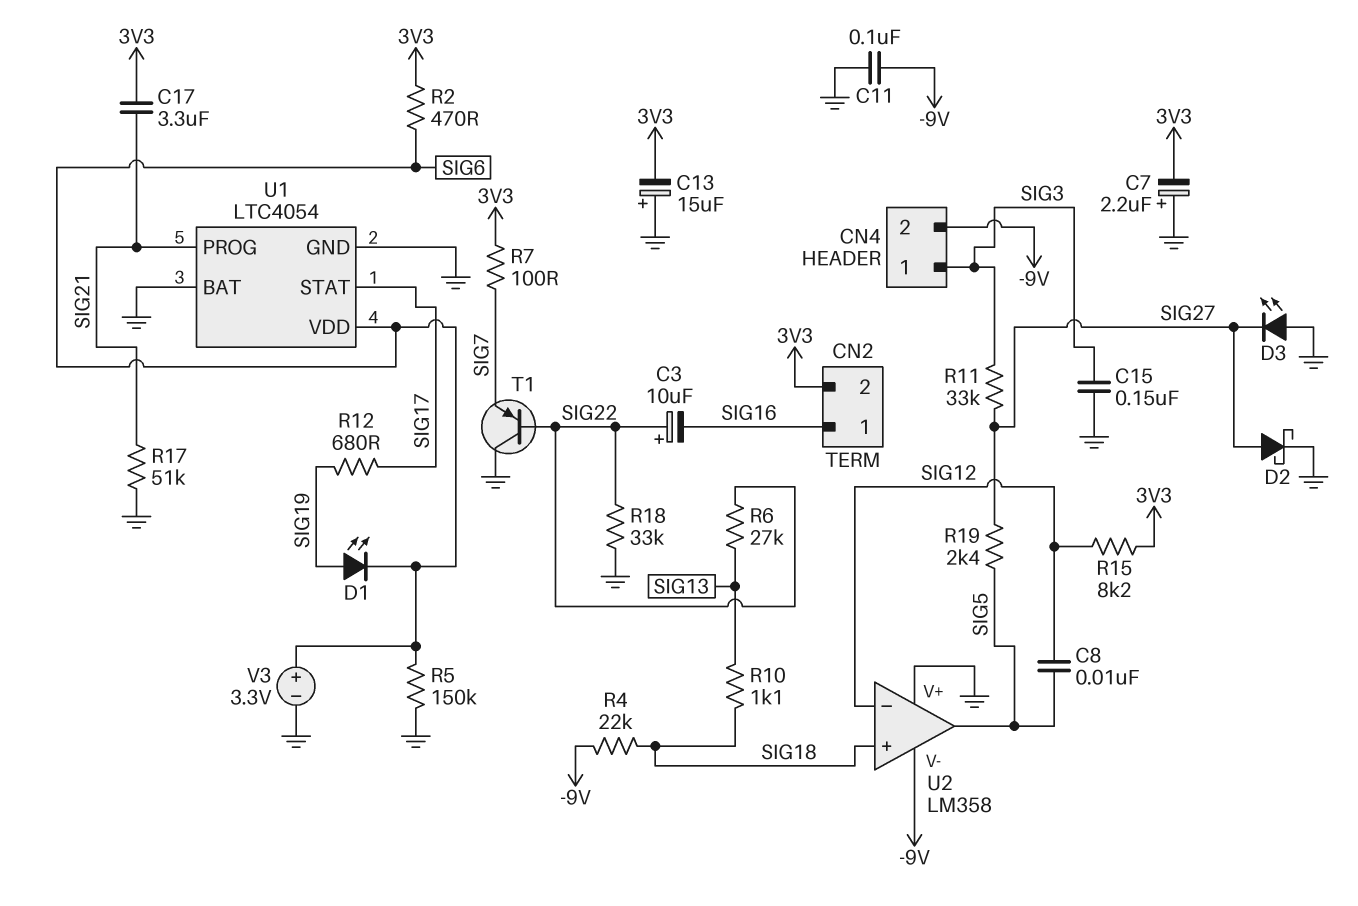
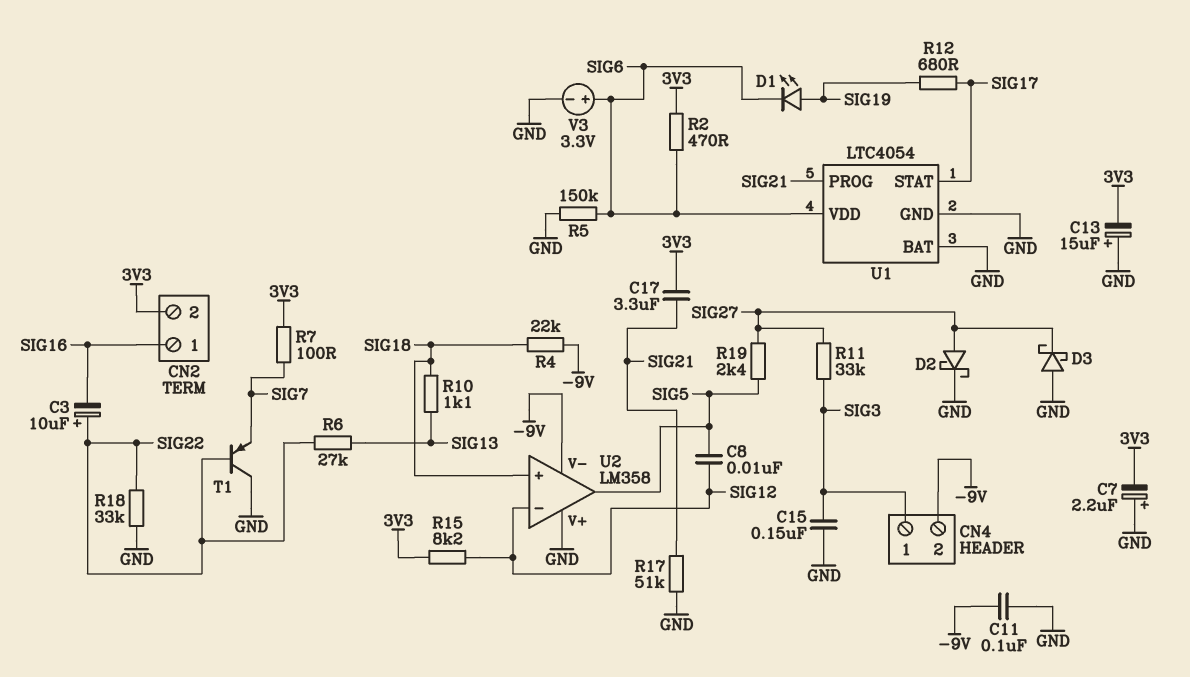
D3: LED (A GND, K SIG27) -> schottky (A GND, K SIG27)

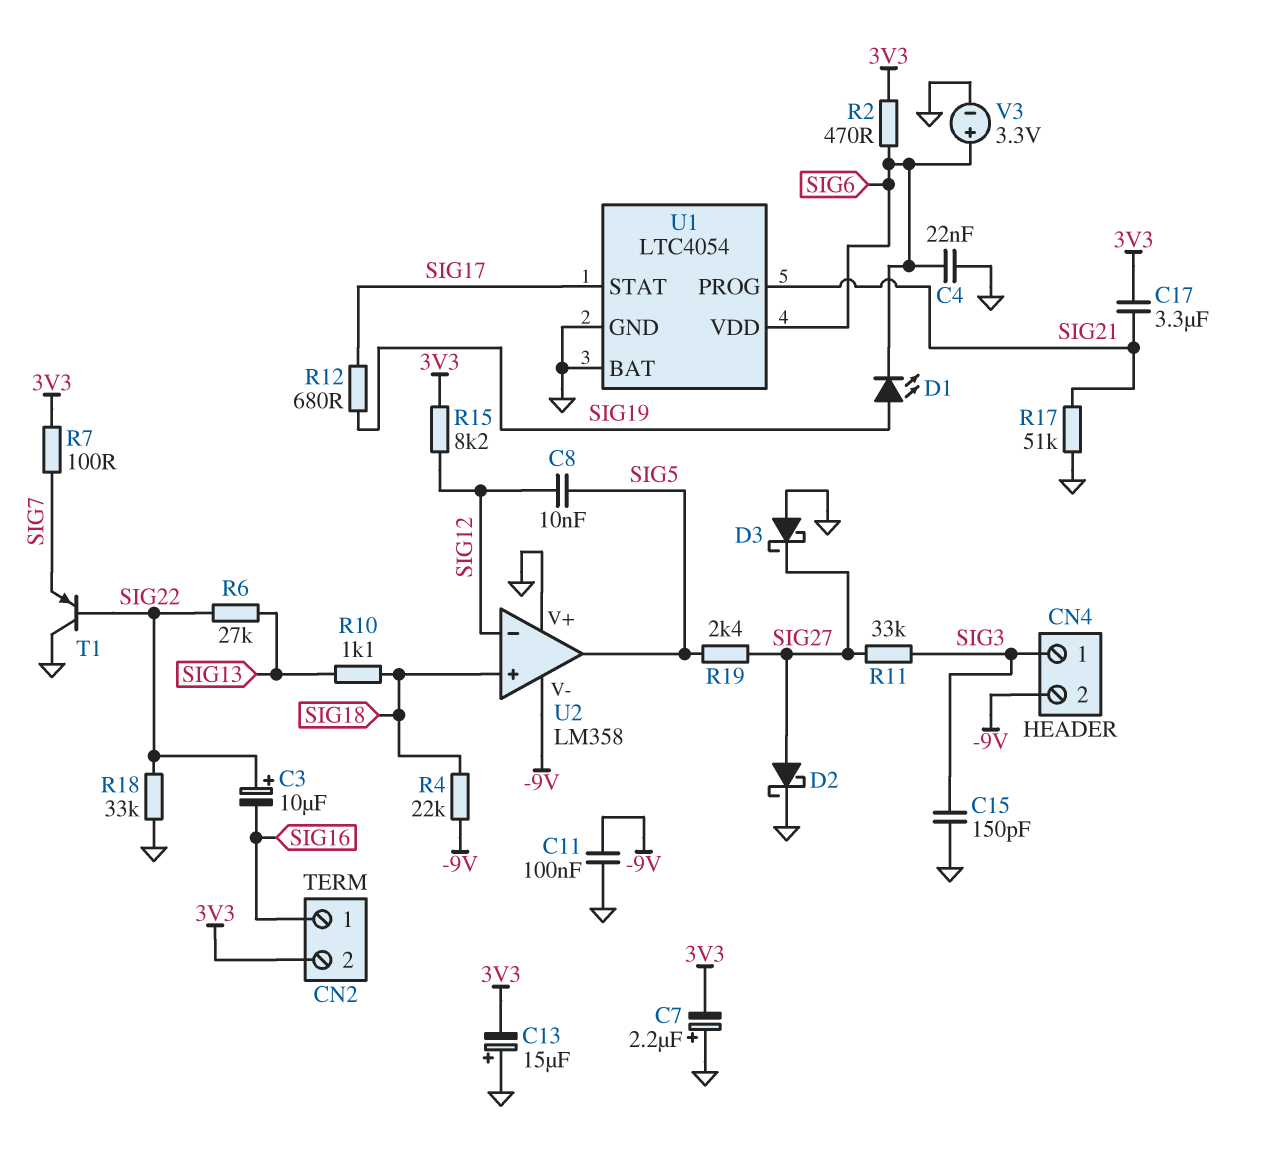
C4: none -> 22nF (GND, SIG6)
C15: 150nF (GND, SIG3) -> 150pF (GND, SIG3)
R5: 150k (GND, SIG6) -> none

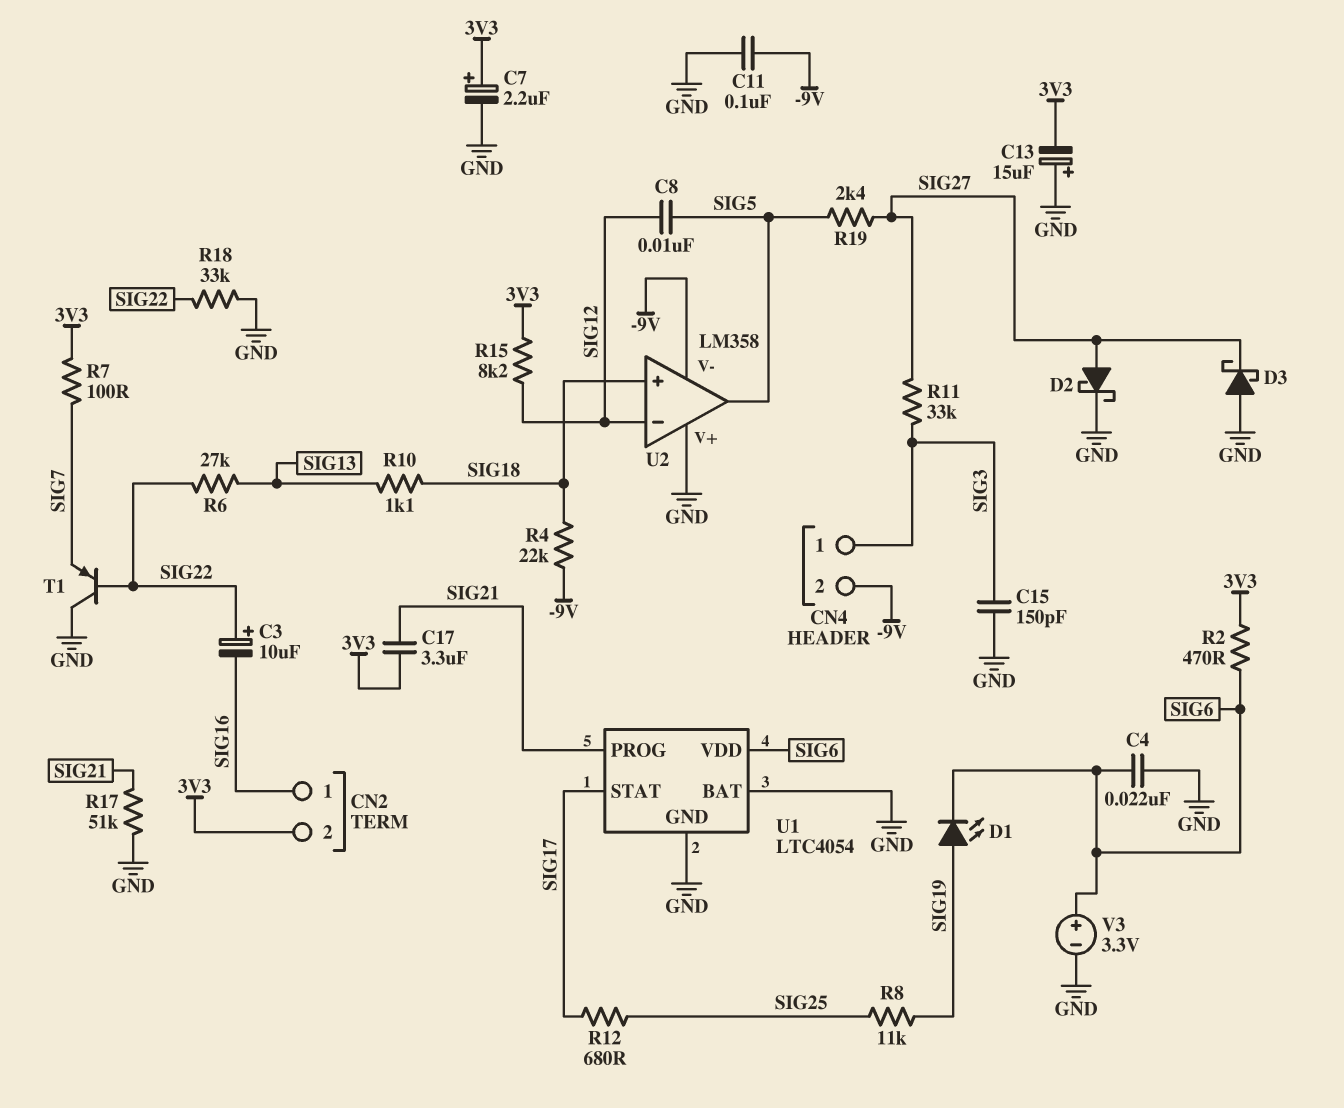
C7: 2.2uF (plus GND, minus 3V3) -> 2.2uF (plus 3V3, minus GND)
R8: none -> 11k (SIG19, SIG25)
R12: 680 (SIG17, SIG19) -> 680 (SIG17, SIG25)

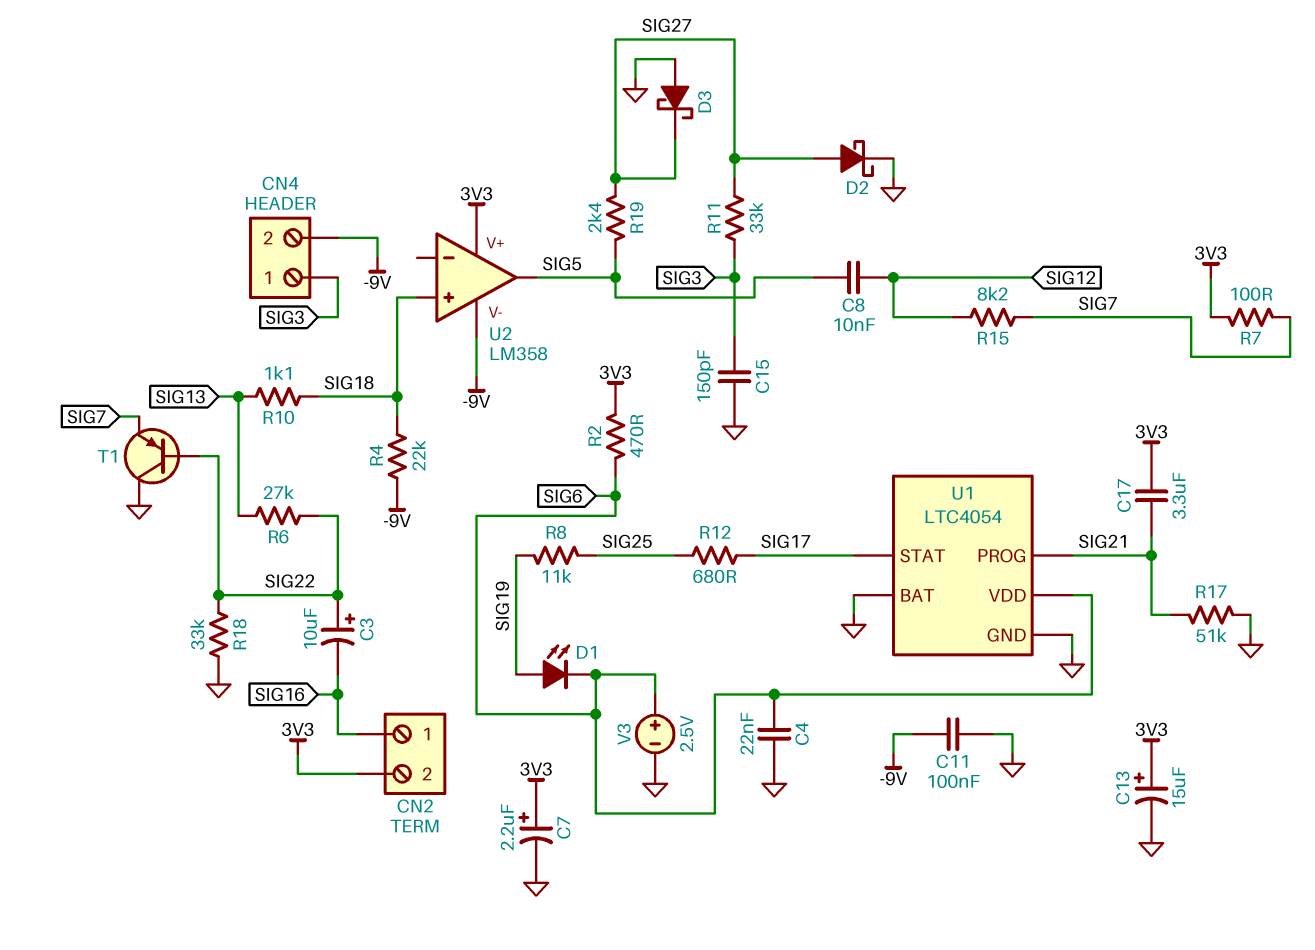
C13: 15uF (plus GND, minus 3V3) -> 15uF (plus 3V3, minus GND)
R15: 8.2k (3V3, SIG12) -> 8.2k (SIG7, SIG12)
U2 pin V+: GND -> 3V3
U2 pin in-: SIG12 -> none
V3: 3.3V (plus SIG6, minus GND) -> 2.5V (plus SIG6, minus GND)

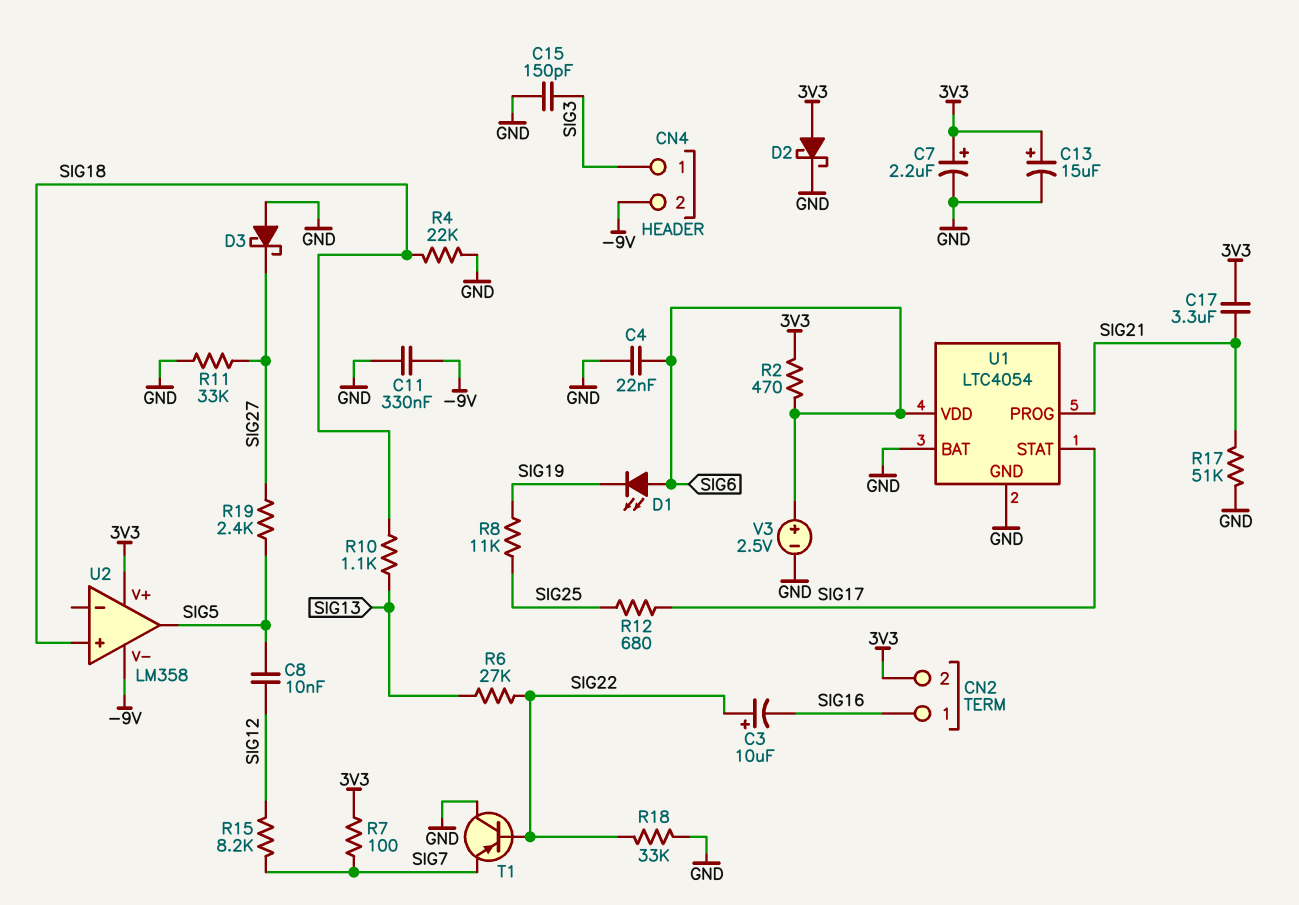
C11: 100nF (-9V, GND) -> 330nF (-9V, GND)
D1: LED (A SIG19, K SIG6) -> LED (A SIG6, K SIG19)
D2: schottky (A SIG27, K GND) -> schottky (A 3V3, K GND)
R4: 22k (-9V, SIG18) -> 22k (GND, SIG18)
R11: 33k (SIG3, SIG27) -> 33k (GND, SIG27)

